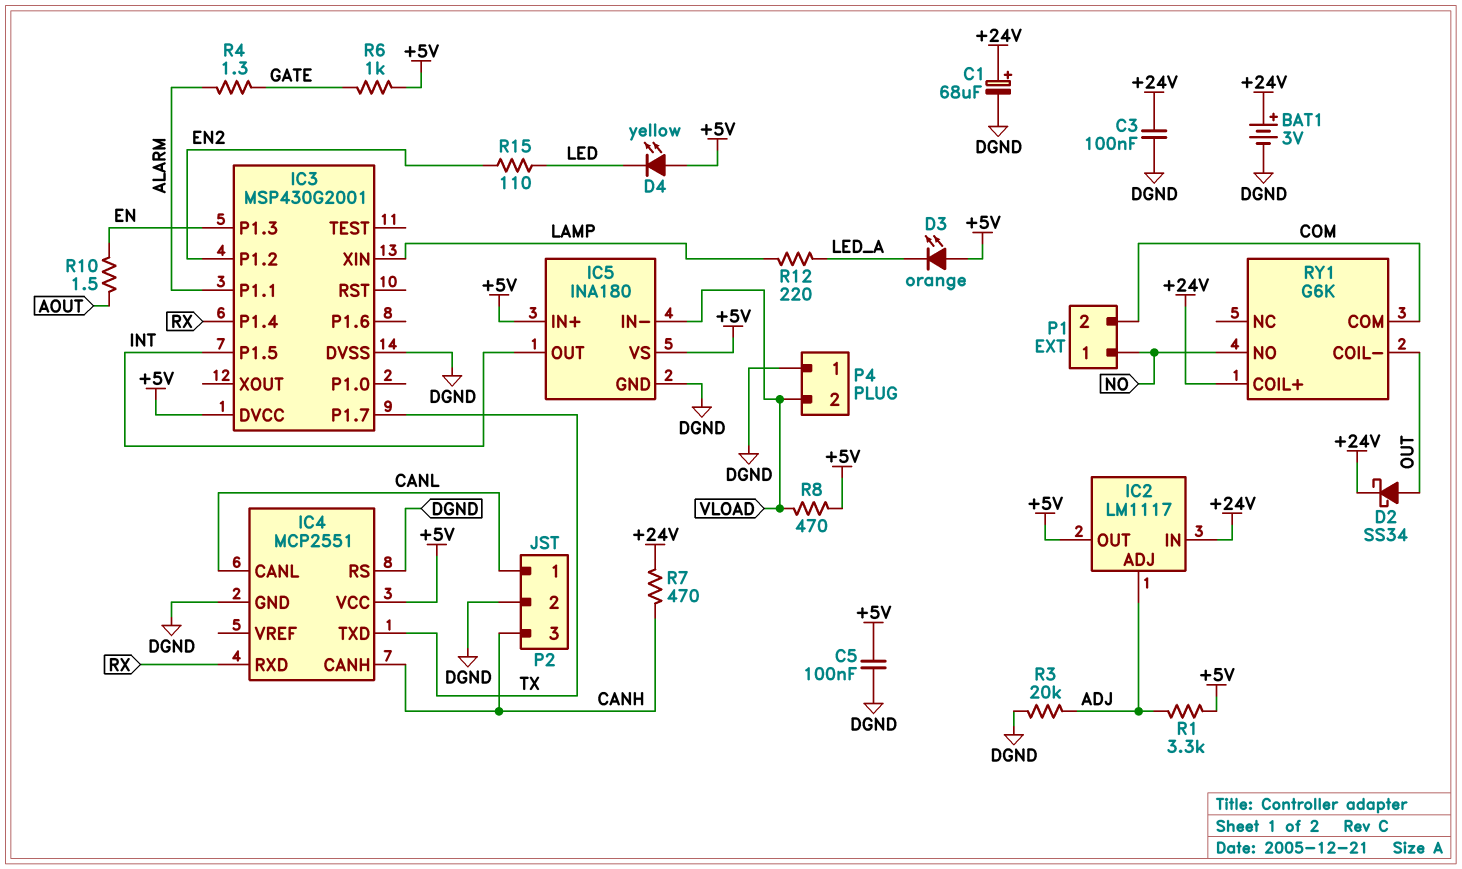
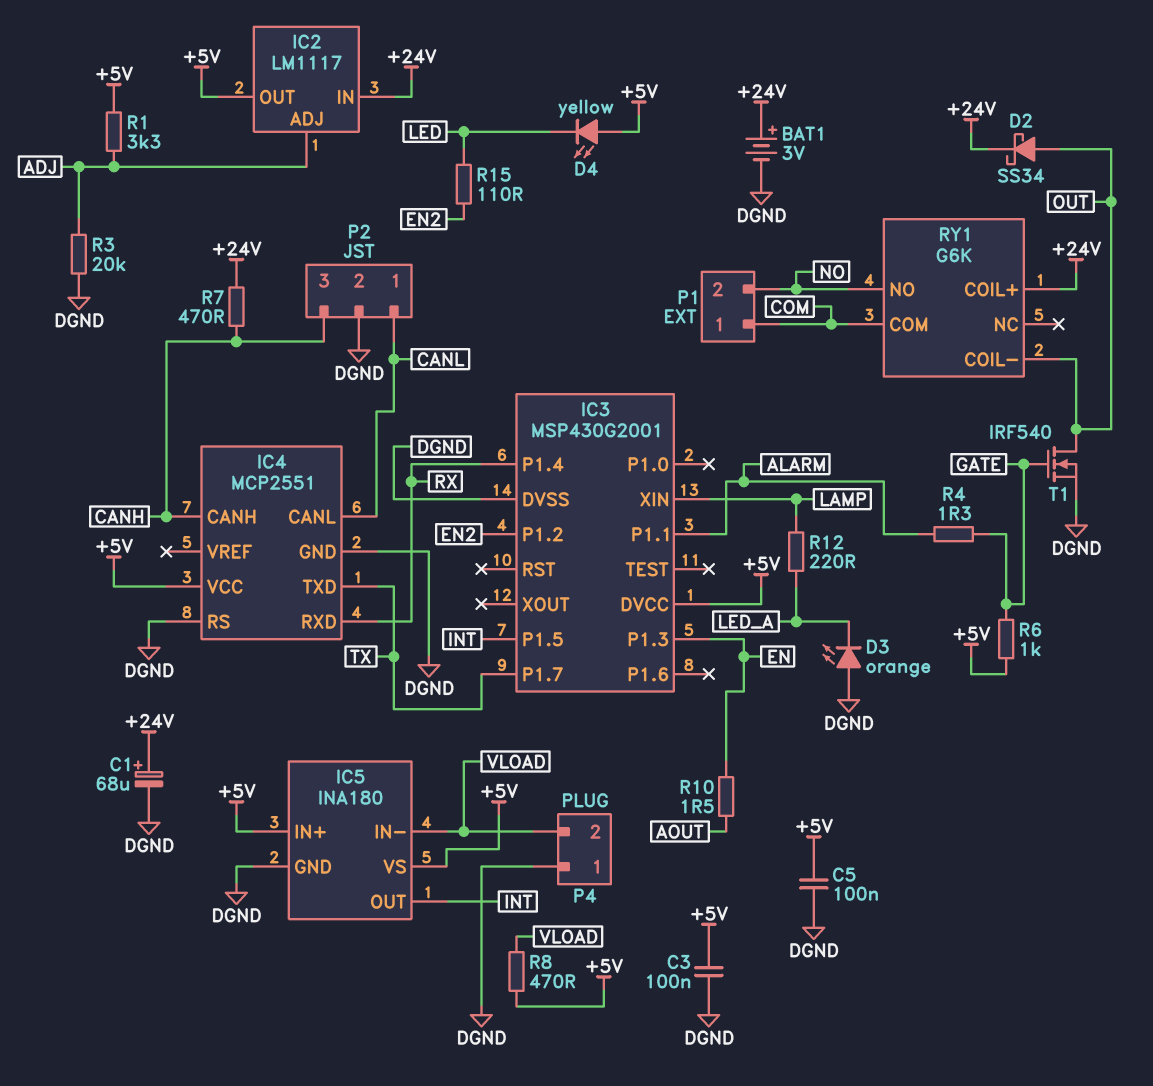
C3: 100nF (+24V, DGND) -> 100nF (+5V, DGND)
D3: LED orange (A +5V, K LED_A) -> LED orange (A DGND, K LED_A)
P1 pin 1: NO -> COM
P1 pin 2: COM -> NO
T1: none -> NMOS IRF540 (G GATE, D OUT, S DGND)

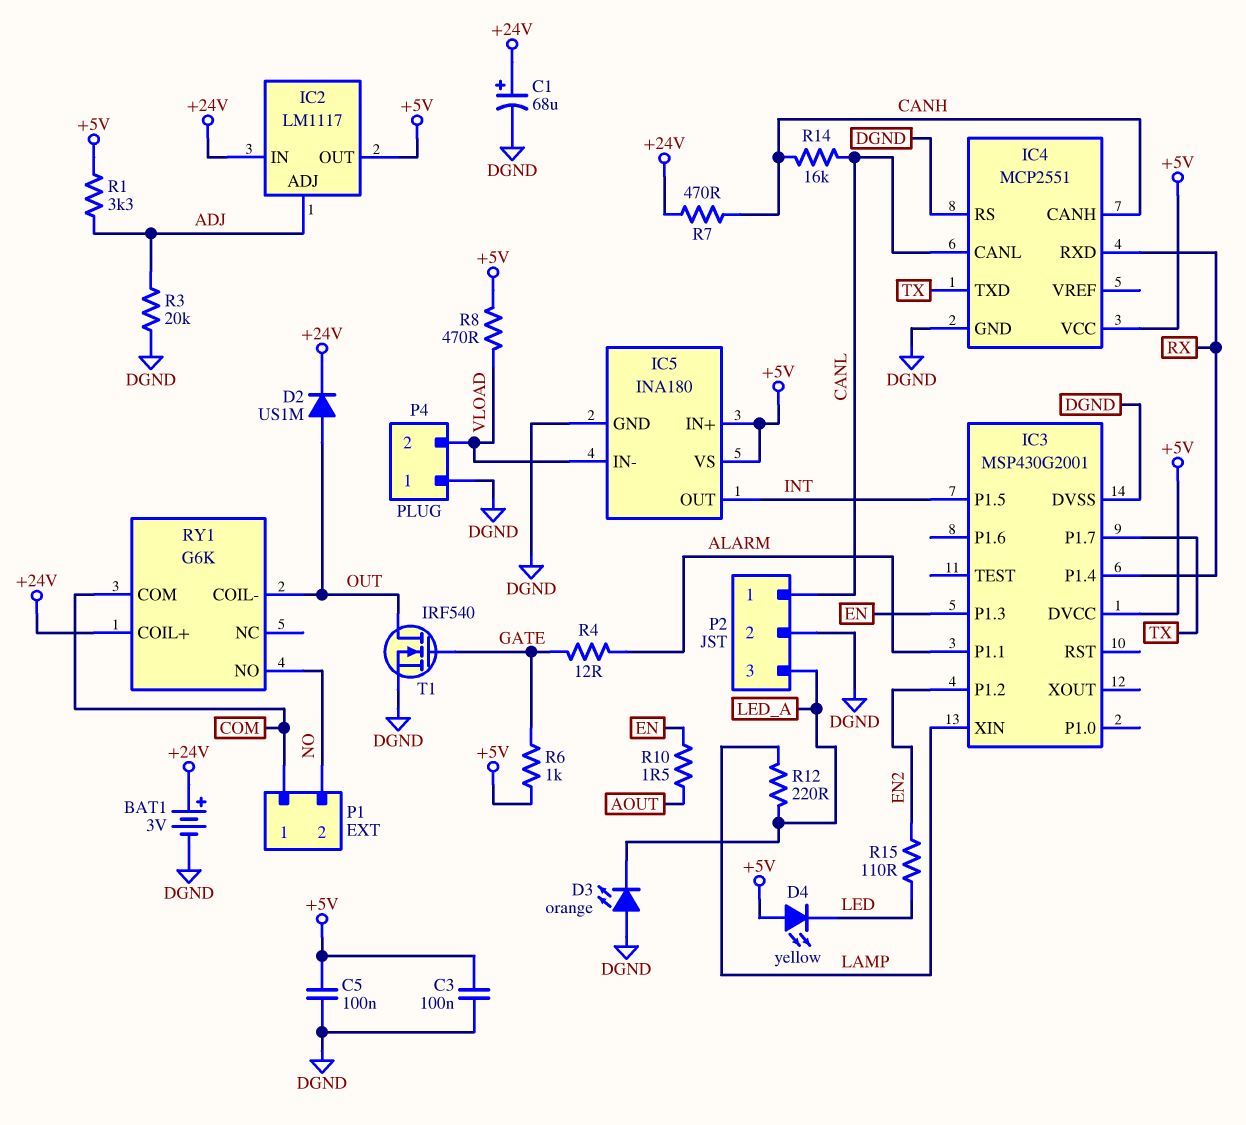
D2: schottky SS34 (A OUT, K +24V) -> diode US1M (A OUT, K +24V)
P2 pin 3: CANH -> LED_A
R4: 1.3 (ALARM, GATE) -> 12 (ALARM, GATE)
R14: none -> 16k (CANH, CANL)

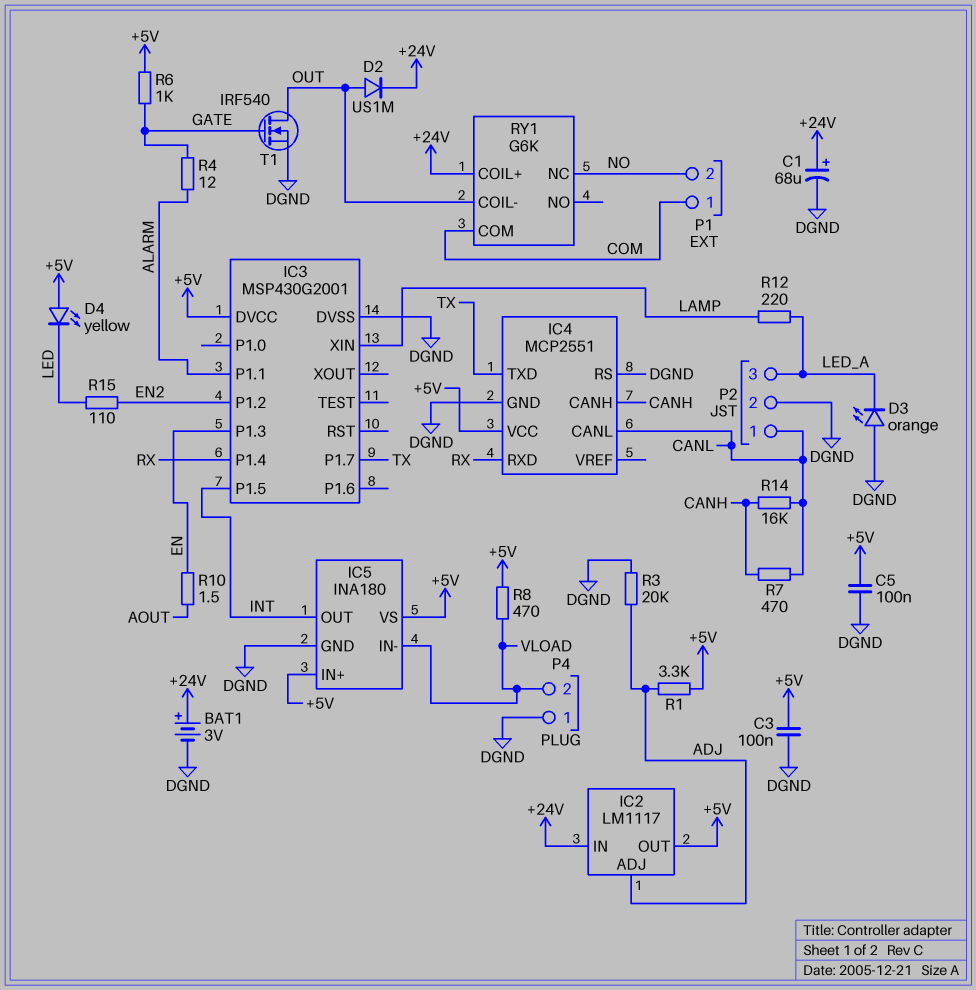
R7: 470 (+24V, CANH) -> 470 (CANH, CANL)
RY1 pin NC: none -> NO
RY1 pin NO: NO -> none

